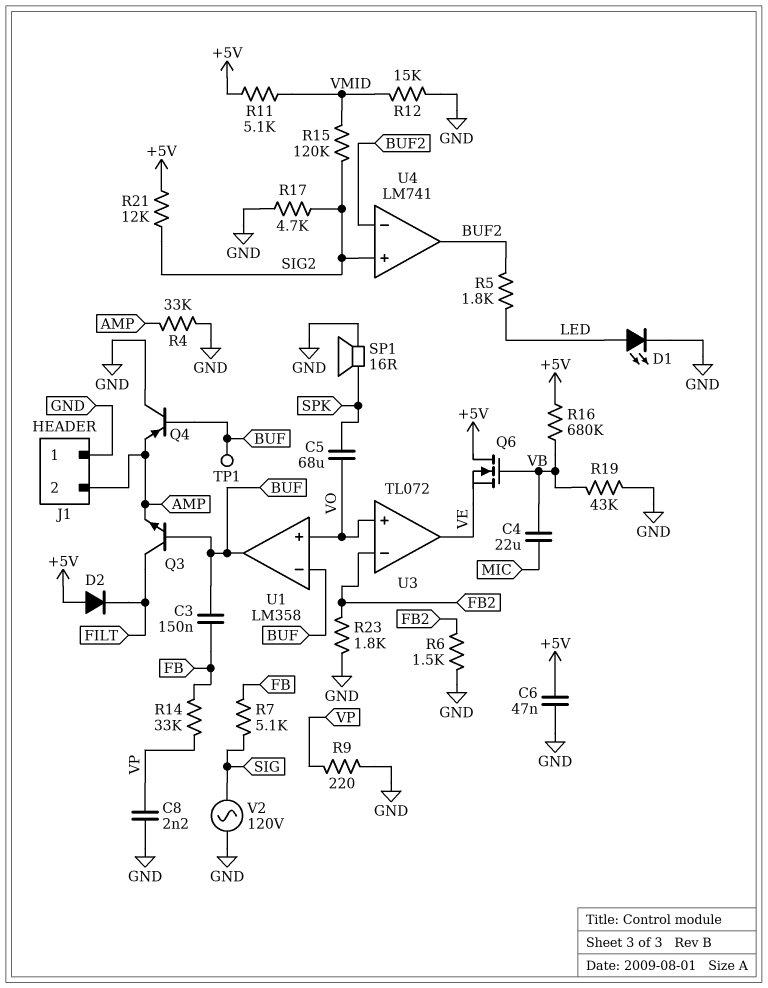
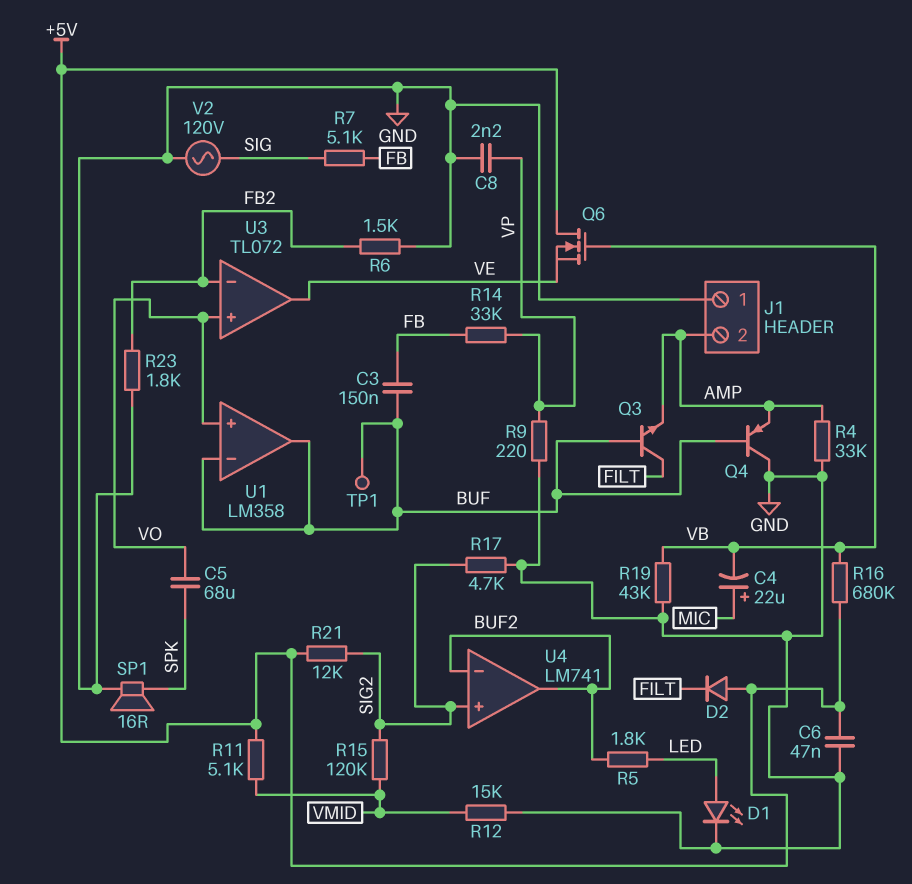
C4: 22uF (MIC, VB) -> 22uF (plus MIC, minus VB)

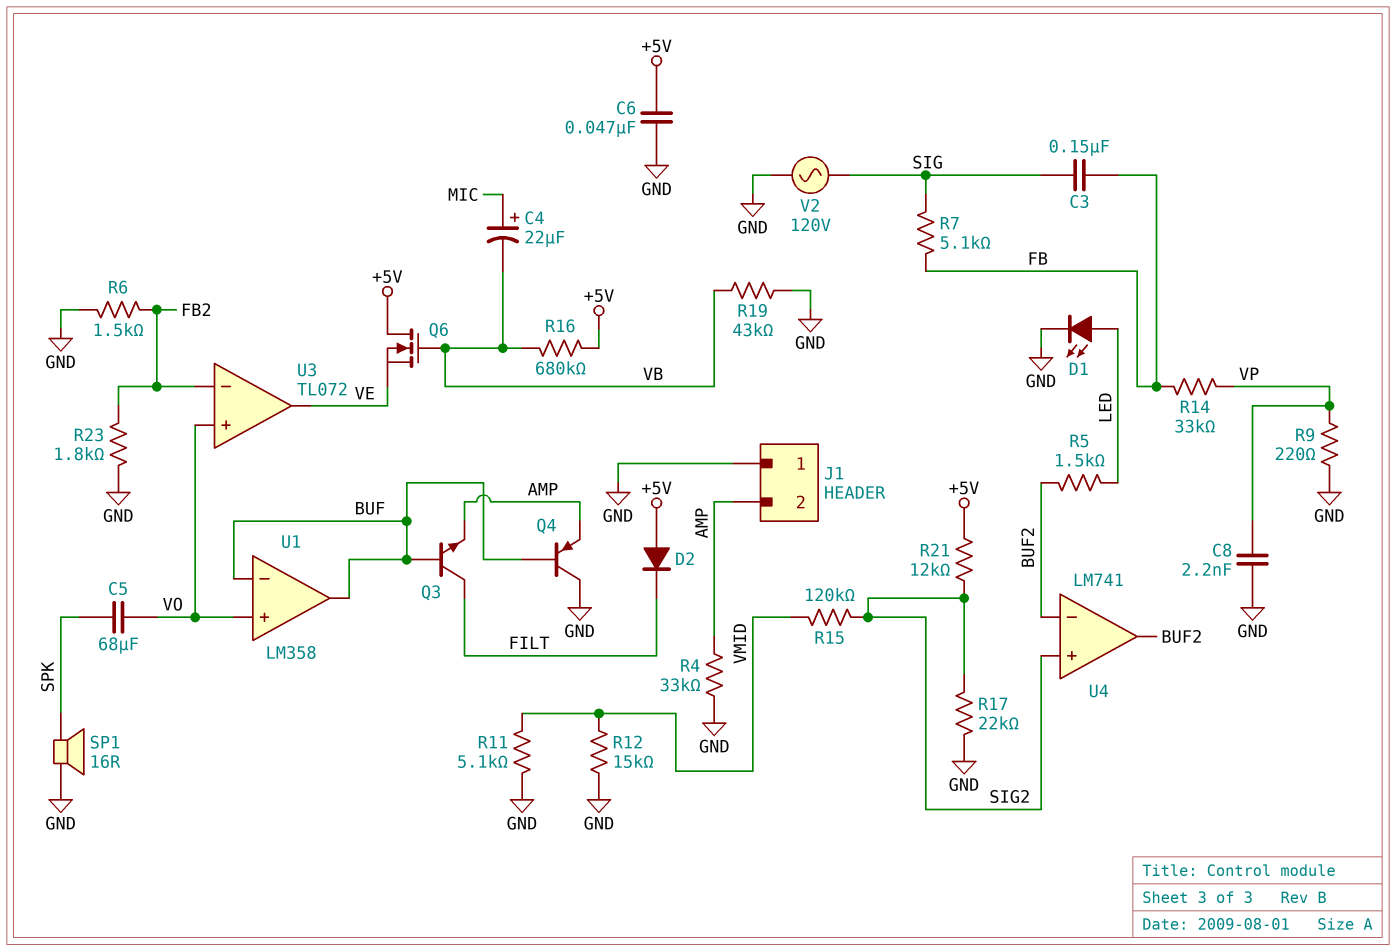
C3: 150nF (BUF, FB) -> 150nF (FB, SIG)
R5: 1.8k (BUF2, LED) -> 1.5k (BUF2, LED)
R11: 5.1k (+5V, VMID) -> 5.1k (GND, VMID)
R17: 4.7k (GND, SIG2) -> 22k (GND, SIG2)
TP1: test point (BUF) -> none

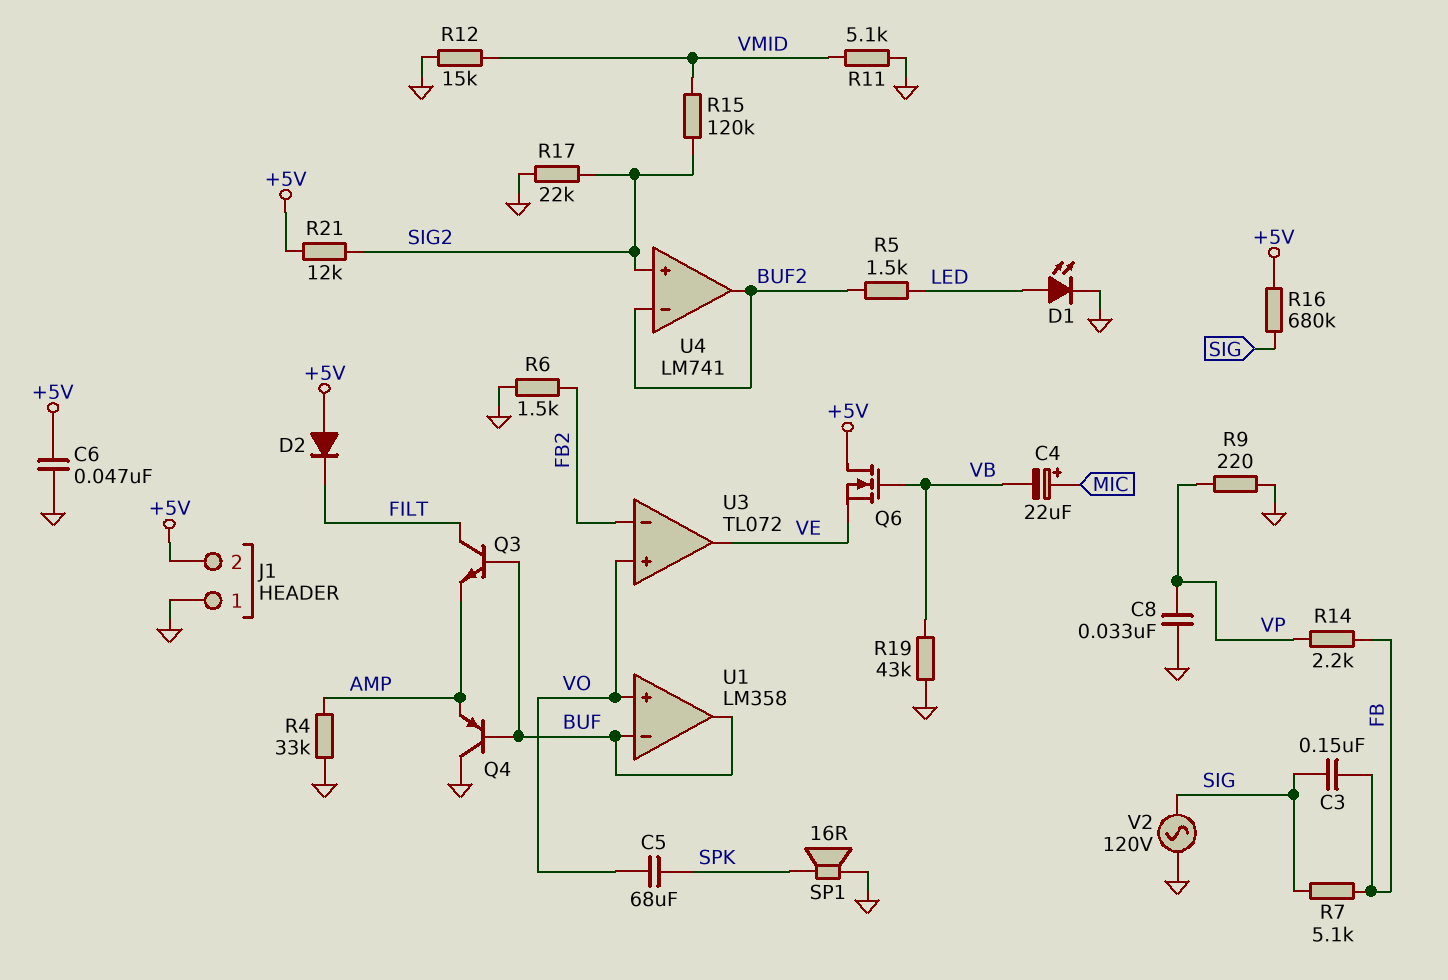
C8: 2.2nF (GND, VP) -> 33nF (GND, VP)
J1 pin 2: AMP -> +5V
R14: 33k (FB, VP) -> 2.2k (FB, VP)
R16: 680k (+5V, VB) -> 680k (+5V, SIG)
R23: 1.8k (FB2, GND) -> none

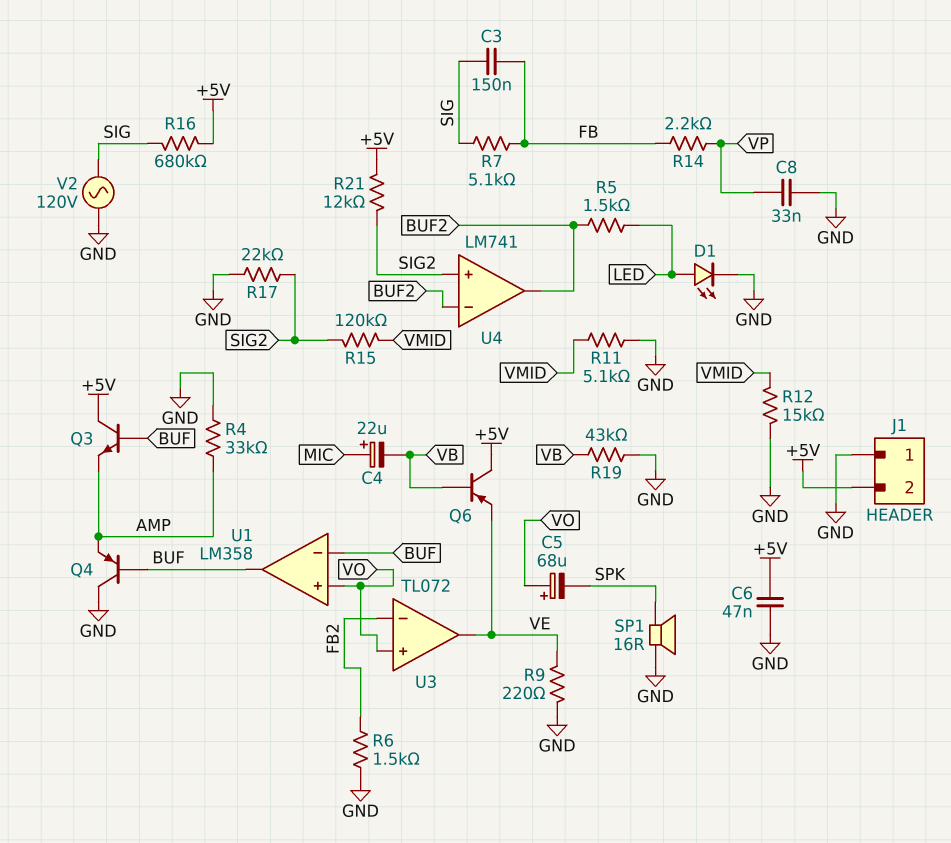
C5: 68uF (SPK, VO) -> 68uF (plus VO, minus SPK)
D2: diode (A +5V, K FILT) -> none
Q3: NPN (B BUF, C FILT, E AMP) -> NPN (B BUF, C +5V, E AMP)
Q6: NMOS (G VB, D +5V, S VE) -> PNP (B VB, C +5V, E VE)
R9: 220 (GND, VP) -> 220 (GND, VE)

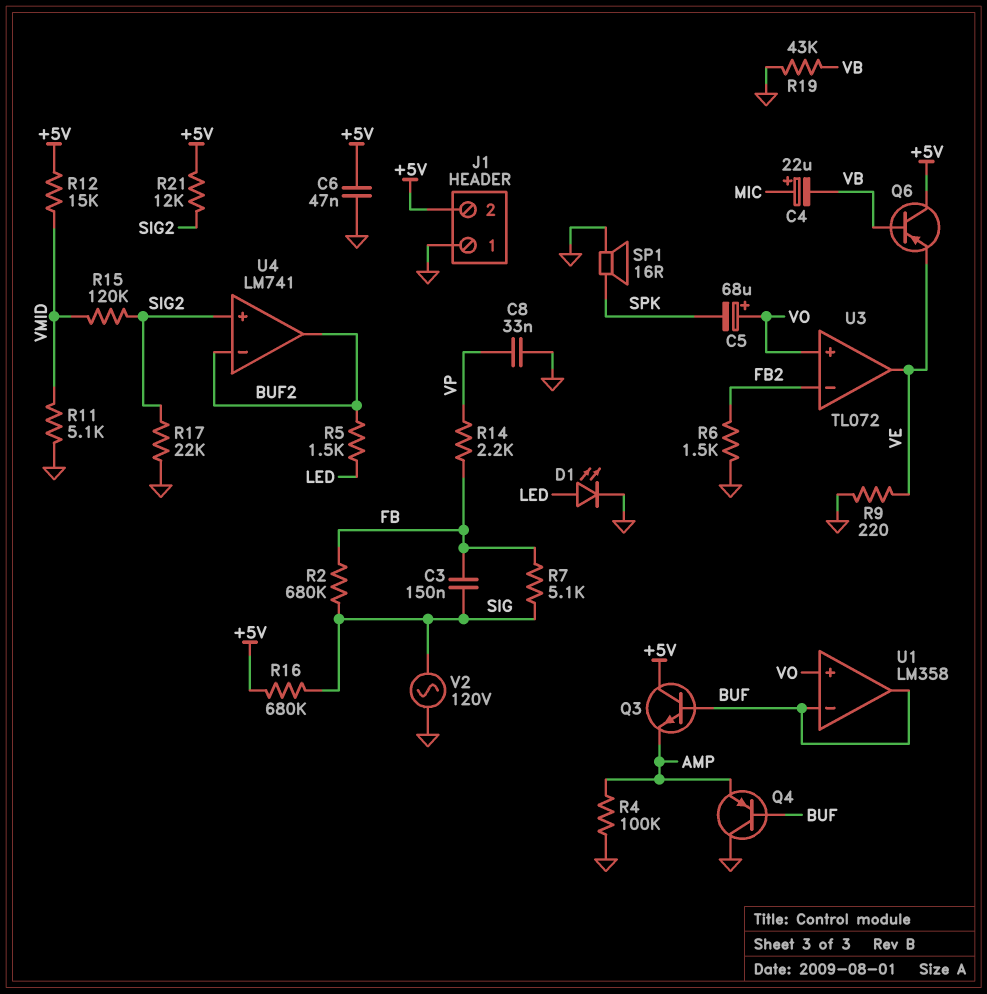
R2: none -> 680k (FB, SIG)
R4: 33k (AMP, GND) -> 100k (AMP, GND)
R12: 15k (GND, VMID) -> 15k (+5V, VMID)

